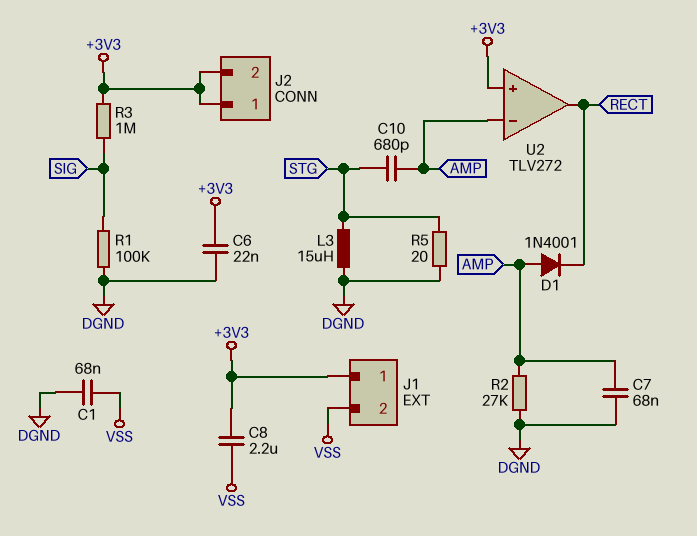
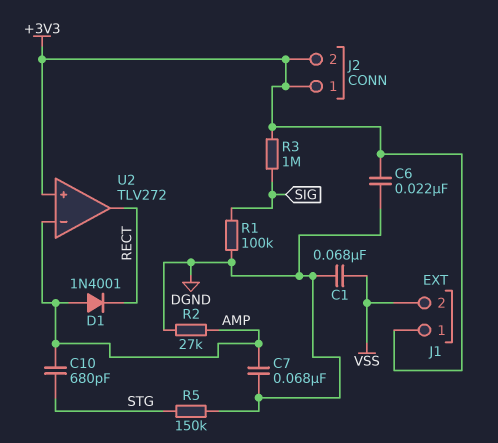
C8: 2.2uF (+3V3, VSS) -> none
L3: 15uH (DGND, STG) -> none
R5: 20 (DGND, STG) -> 150k (DGND, STG)

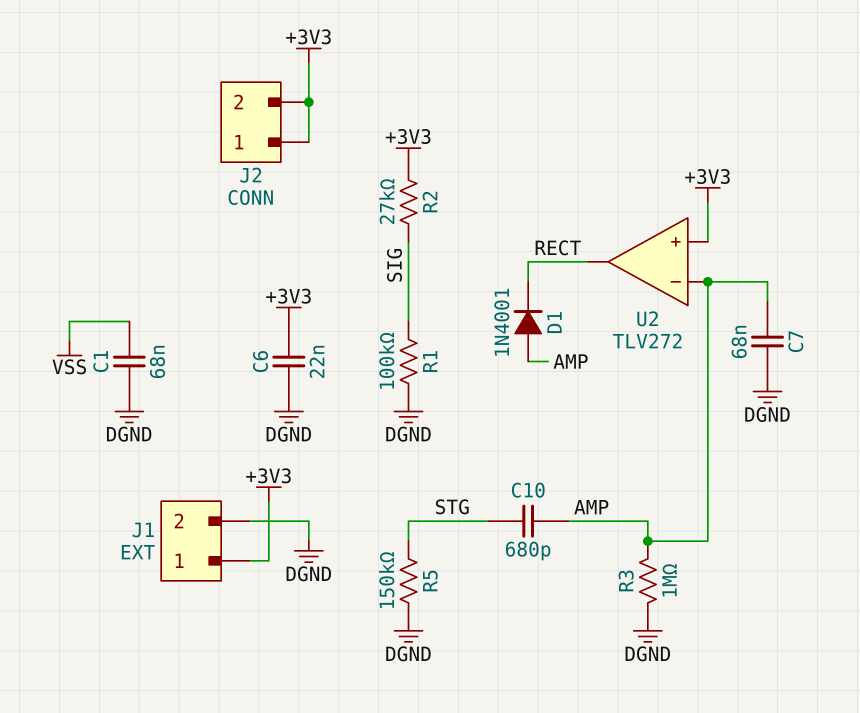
J1 pin 2: VSS -> DGND
R2: 27k (AMP, DGND) -> 27k (+3V3, SIG)
R3: 1M (+3V3, SIG) -> 1M (AMP, DGND)

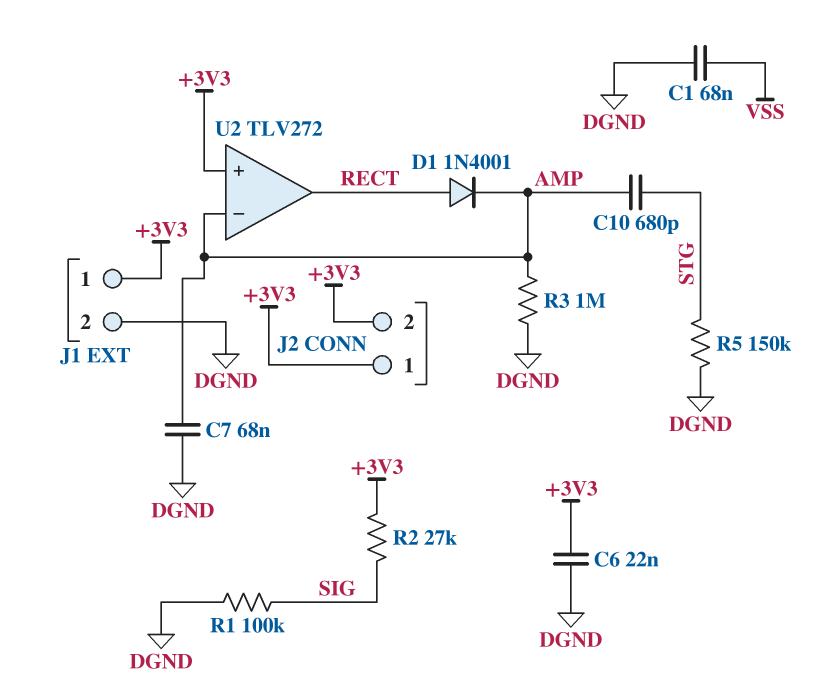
D1: diode 1N4001 (A AMP, K RECT) -> diode 1N4001 (A RECT, K AMP)

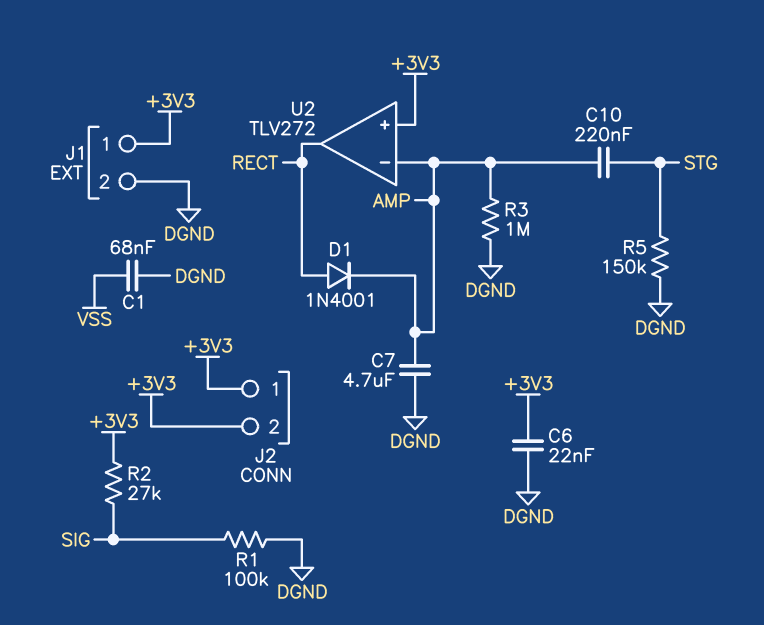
C7: 68nF (AMP, DGND) -> 4.7uF (AMP, DGND)
C10: 680pF (AMP, STG) -> 220nF (AMP, STG)

